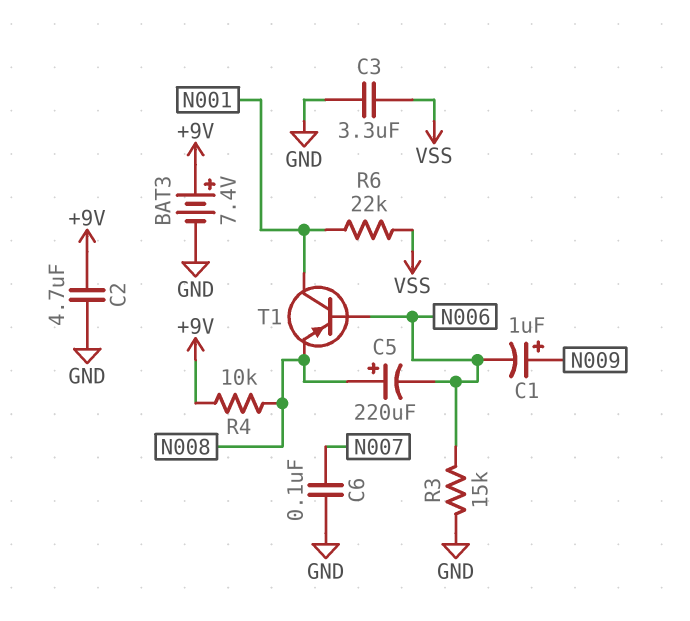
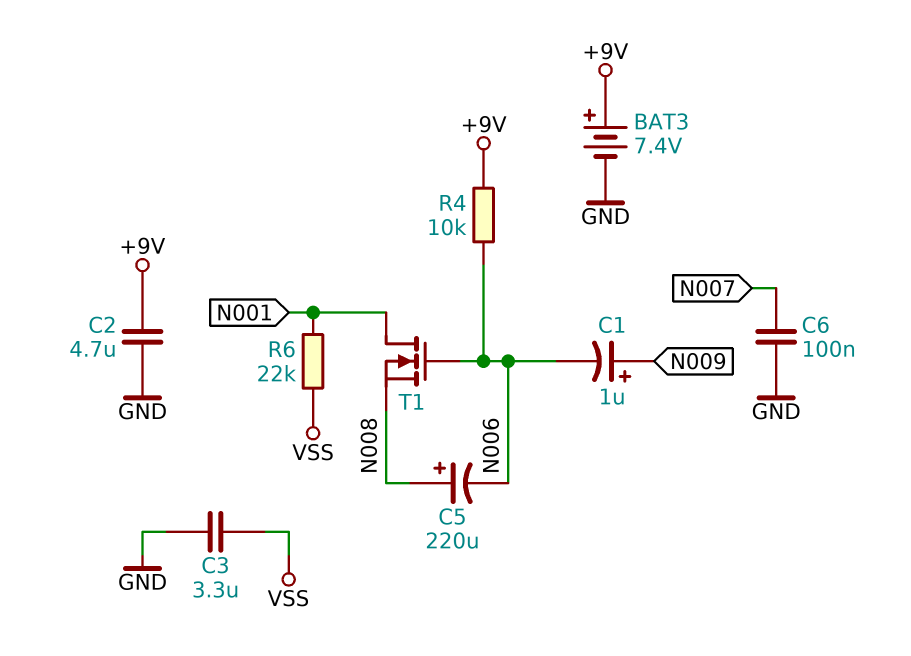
R3: 15k (GND, N006) -> none
R4: 10k (+9V, N008) -> 10k (+9V, N006)
T1: PNP (B N006, C N001, E N008) -> NMOS (G N006, D N001, S N008)

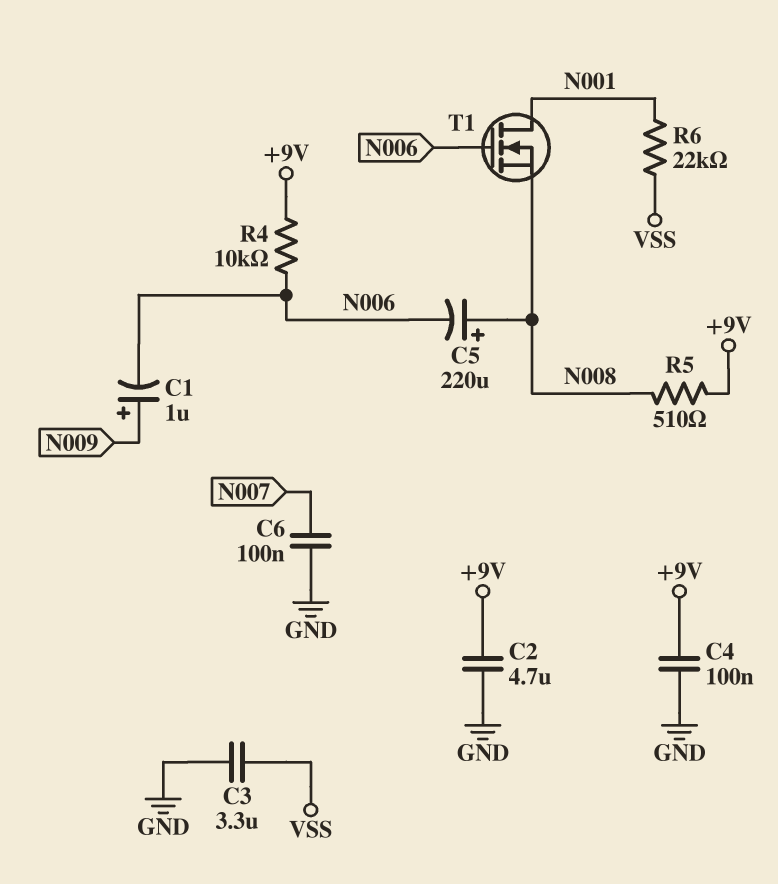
BAT3: 7.4V (plus +9V, minus GND) -> none
C4: none -> 100nF (+9V, GND)
R5: none -> 510 (+9V, N008)

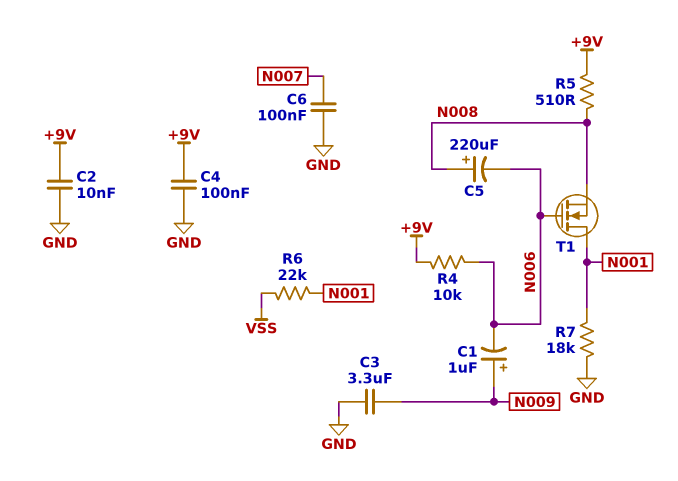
C2: 4.7uF (+9V, GND) -> 10nF (+9V, GND)
C3: 3.3uF (GND, VSS) -> 3.3uF (GND, N009)
R7: none -> 18k (GND, N001)

